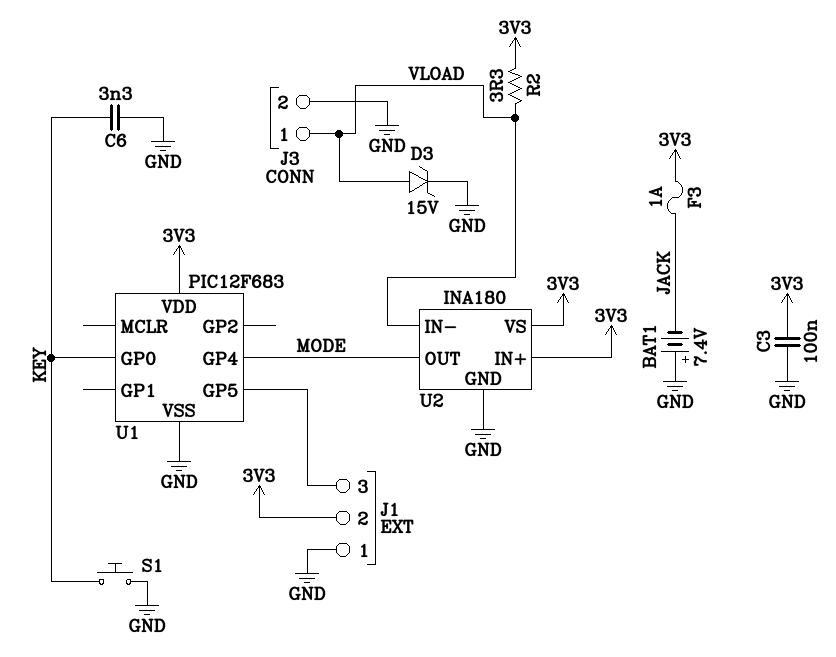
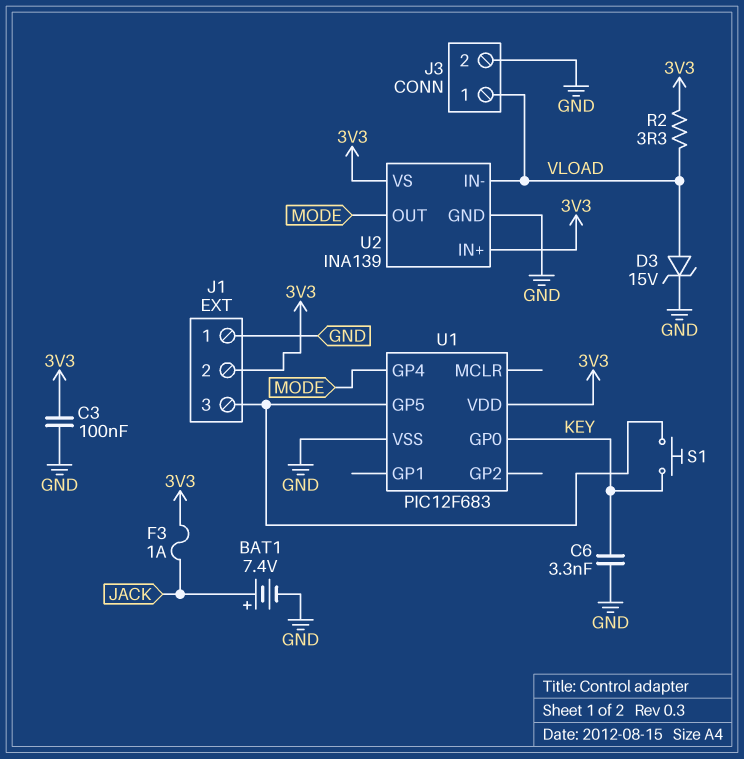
BAT1: 7.4V (plus GND, minus JACK) -> 7.4V (plus JACK, minus GND)
S1: button (GND, KEY) -> button (J1/3, KEY)
U2: INA180 -> INA139

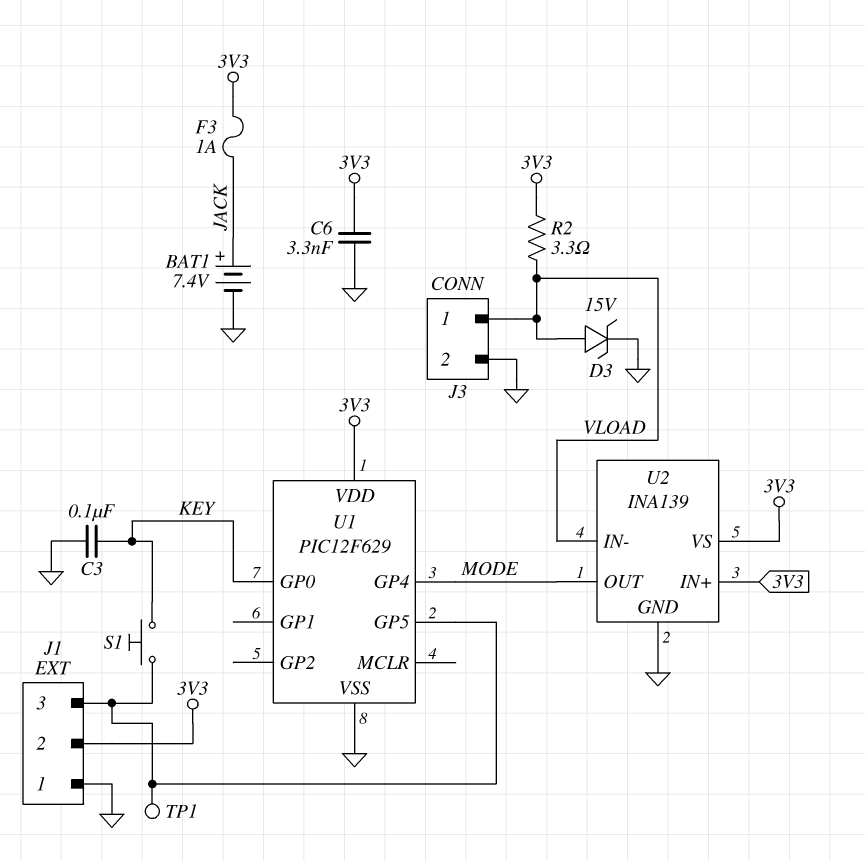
C3: 100nF (3V3, GND) -> 100nF (GND, KEY)
C6: 3.3nF (GND, KEY) -> 3.3nF (3V3, GND)
TP1: none -> test point (J1/3)
U1: PIC12F683 -> PIC12F629

